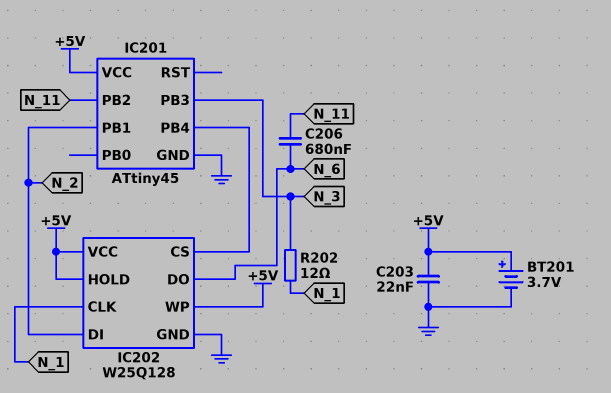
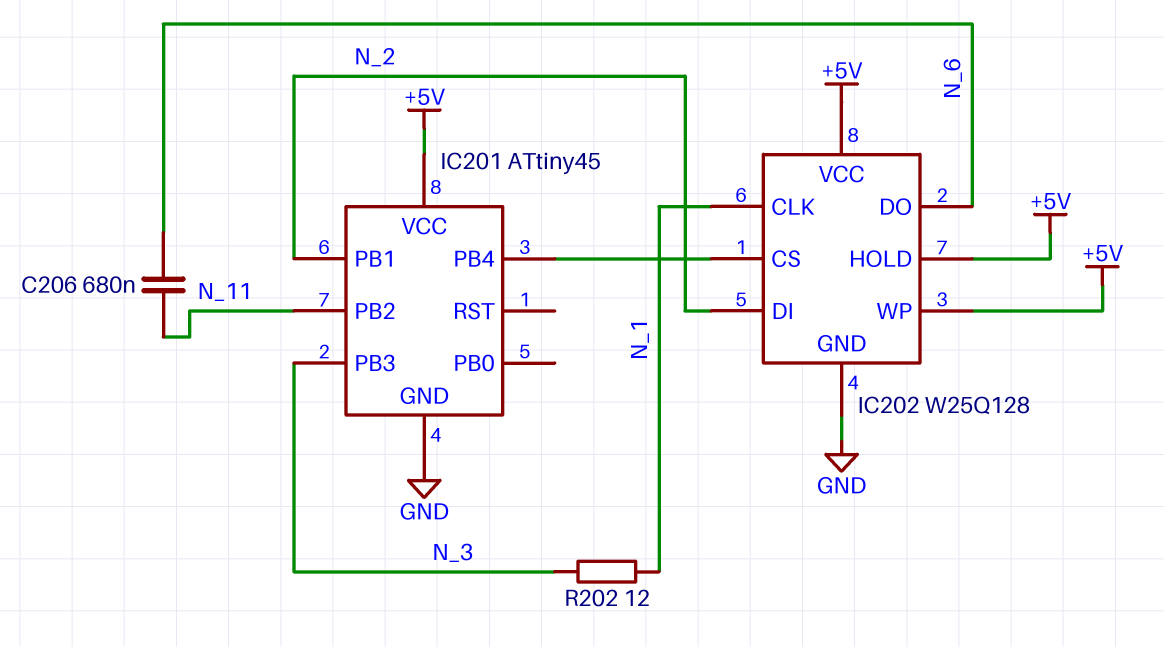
BT201: 3.7V (plus +5V, minus GND) -> none
C203: 22nF (+5V, GND) -> none

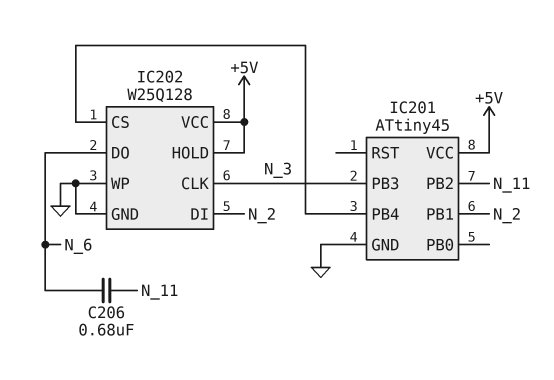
IC202 pin CLK: N_1 -> N_3
IC202 pin WP: +5V -> GND
R202: 12 (N_1, N_3) -> none

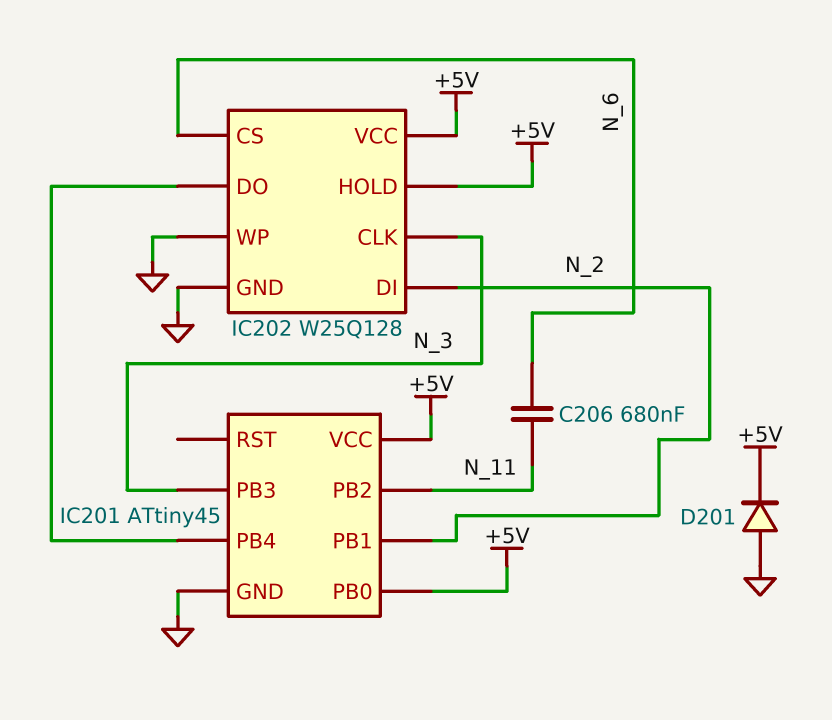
D201: none -> diode (A GND, K +5V)
IC201 pin PB0: none -> +5V
IC202 pin CS: IC201/PB4 -> N_6
IC202 pin DO: N_6 -> IC201/PB4

